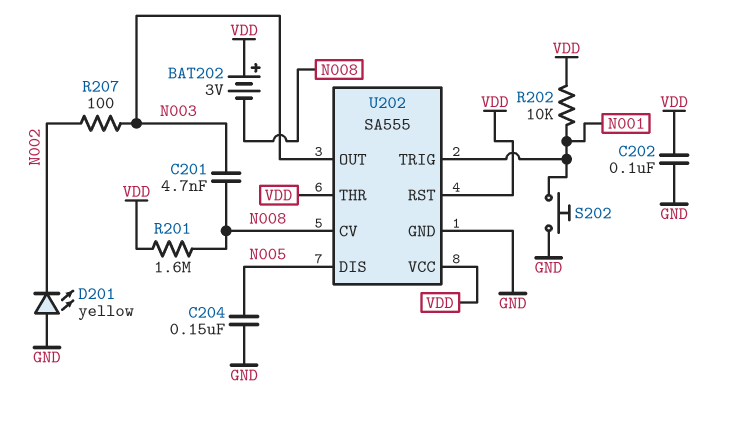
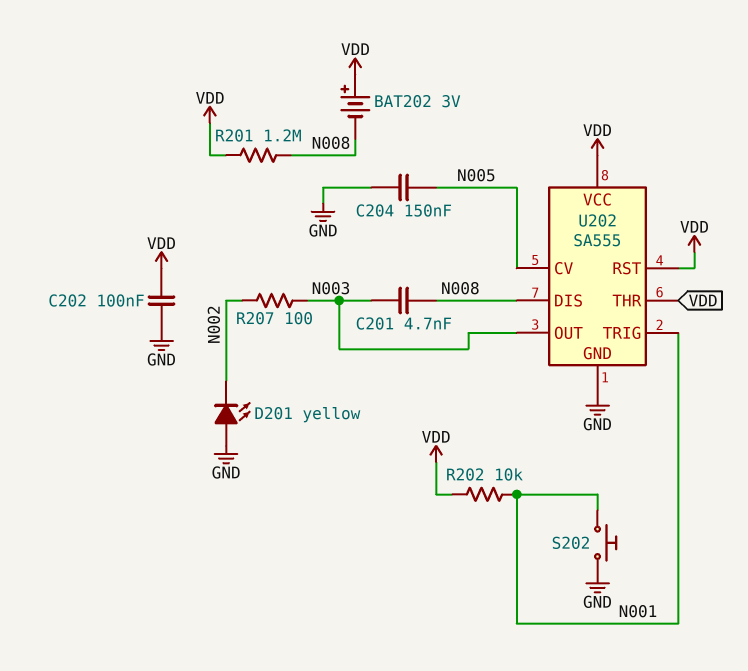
R201: 1.6M (N008, VDD) -> 1.2M (N008, VDD)
U202 pin CV: N008 -> N005
U202 pin DIS: N005 -> N008

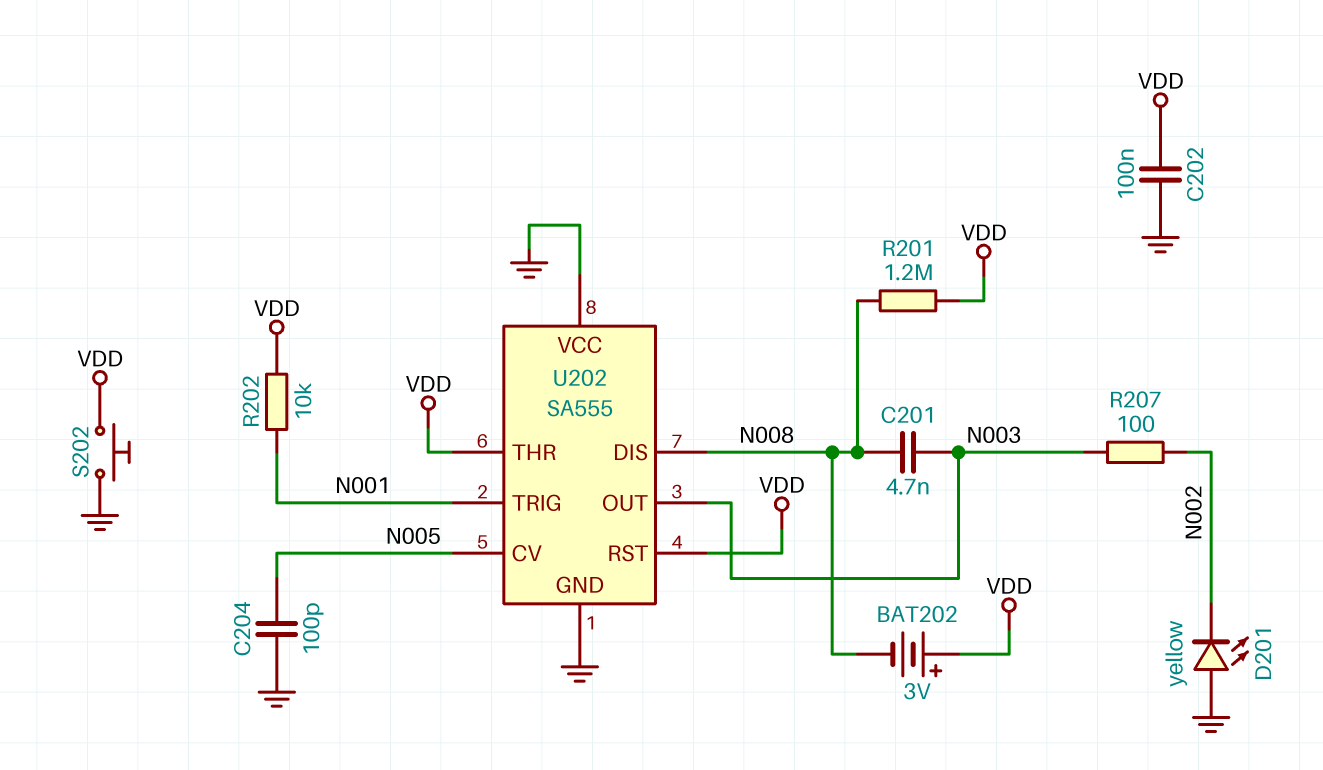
C204: 150nF (GND, N005) -> 100pF (GND, N005)
S202: button (GND, N001) -> button (GND, VDD)
U202 pin VCC: VDD -> GND

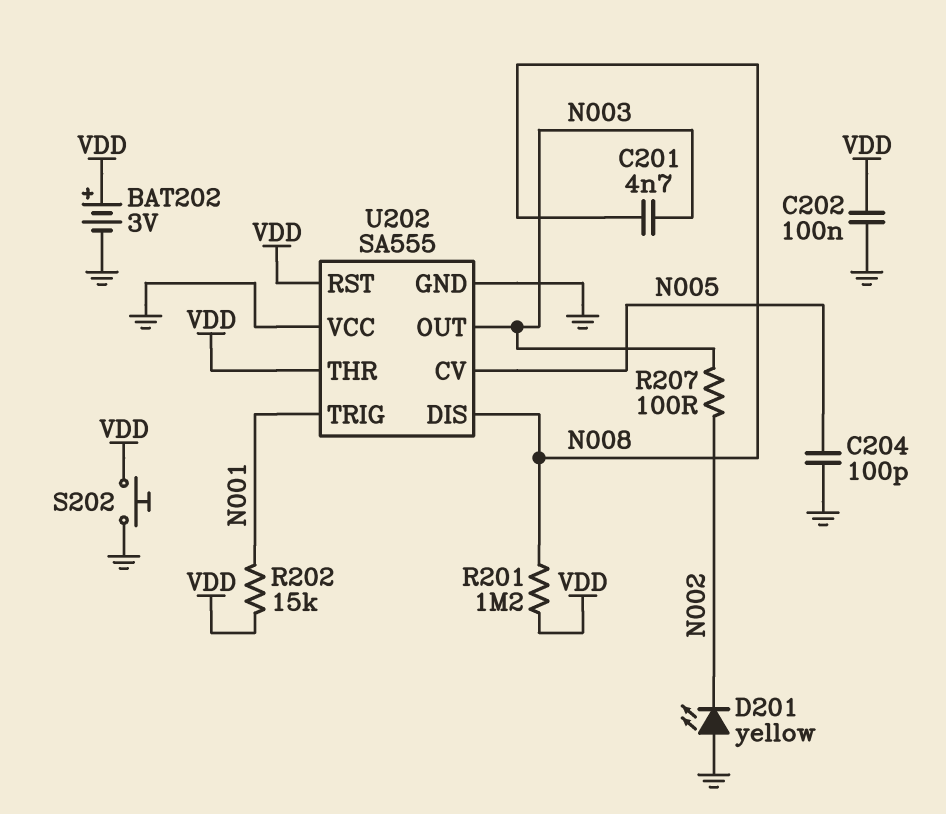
BAT202: 3V (plus VDD, minus N008) -> 3V (plus VDD, minus GND)
R202: 10k (N001, VDD) -> 15k (N001, VDD)

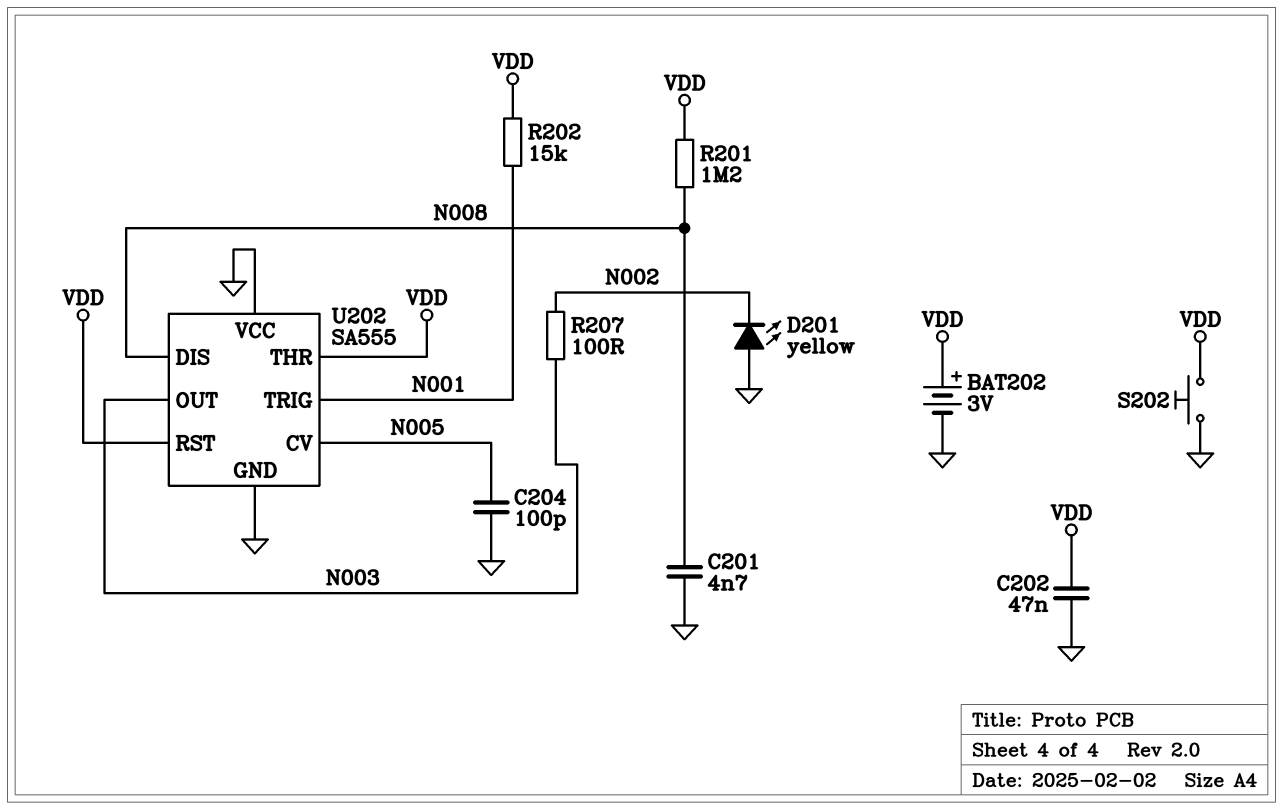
C201: 4.7nF (N003, N008) -> 4.7nF (GND, N008)
C202: 100nF (GND, VDD) -> 47nF (GND, VDD)

